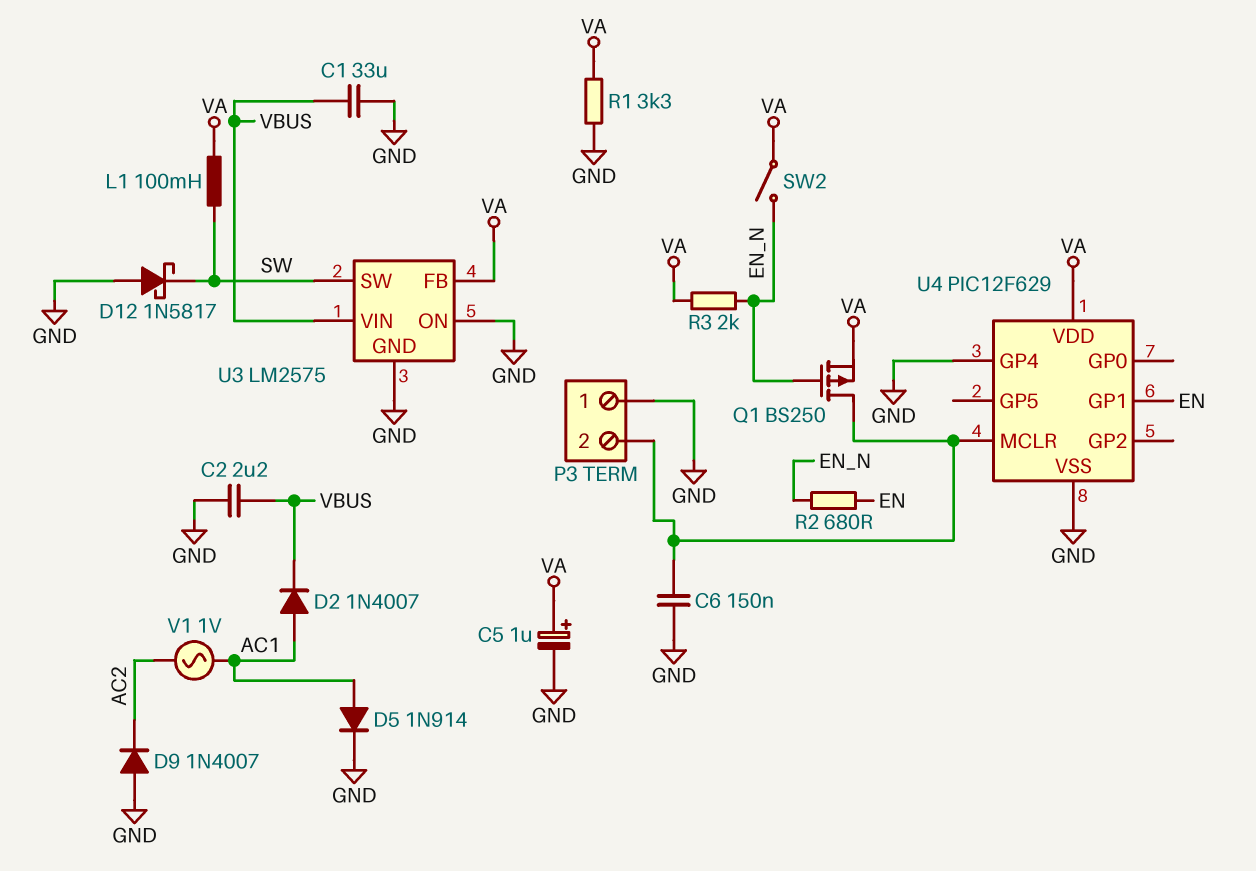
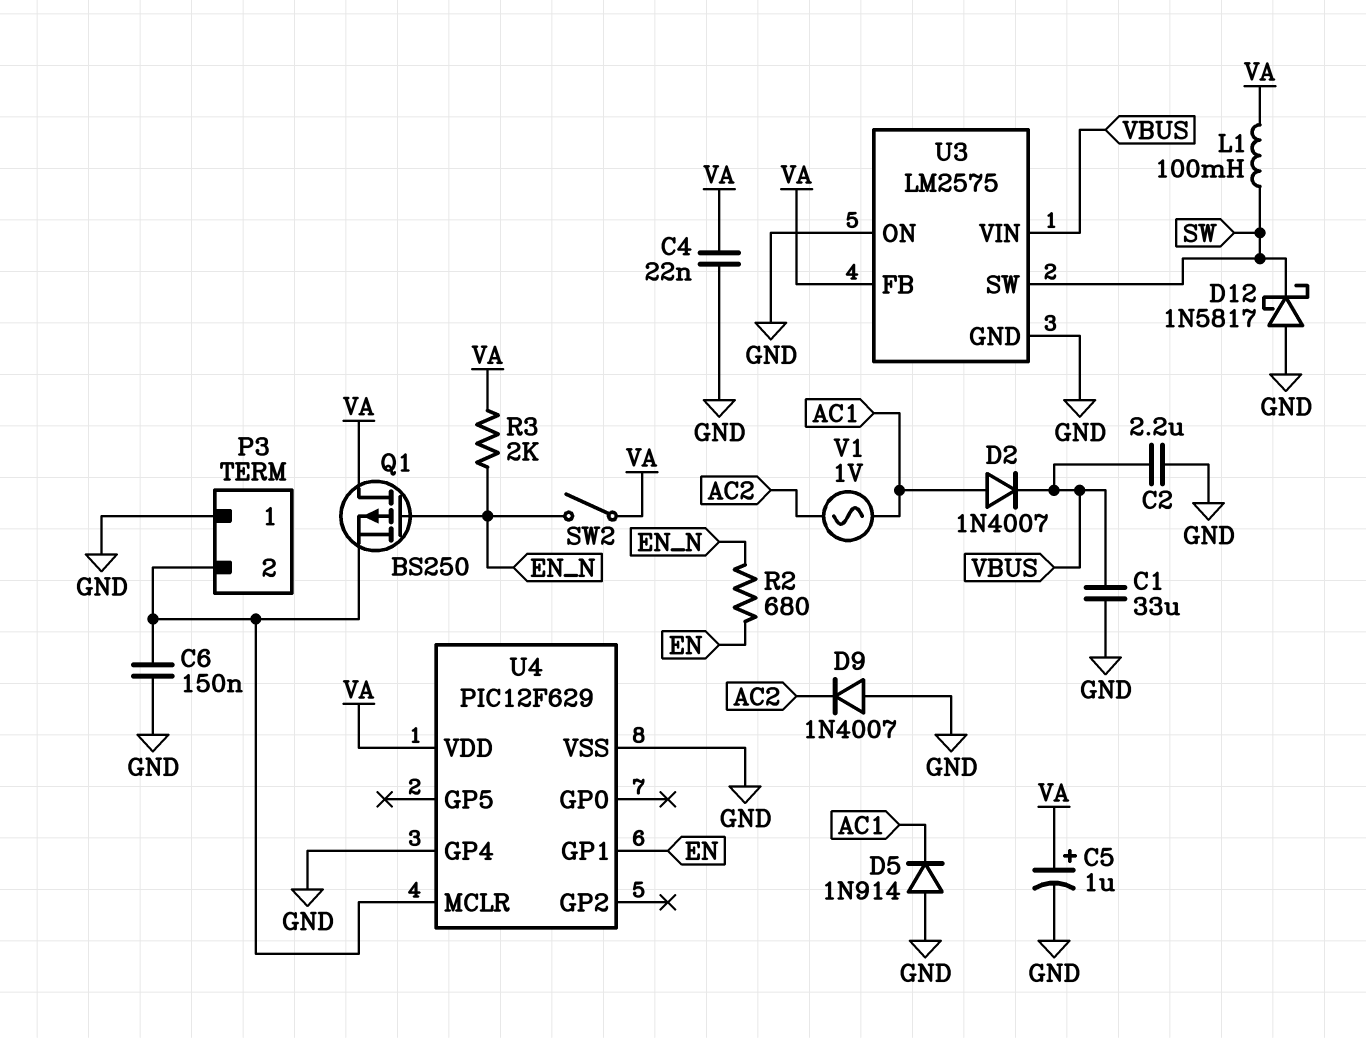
C4: none -> 22nF (GND, VA)
D5: diode 1N914 (A AC1, K GND) -> diode 1N914 (A GND, K AC1)
Q1: PMOS BS250 (G EN_N, D P3/2, S VA) -> PMOS BS250 (G EN_N, D VA, S P3/2)
R1: 3.3k (GND, VA) -> none

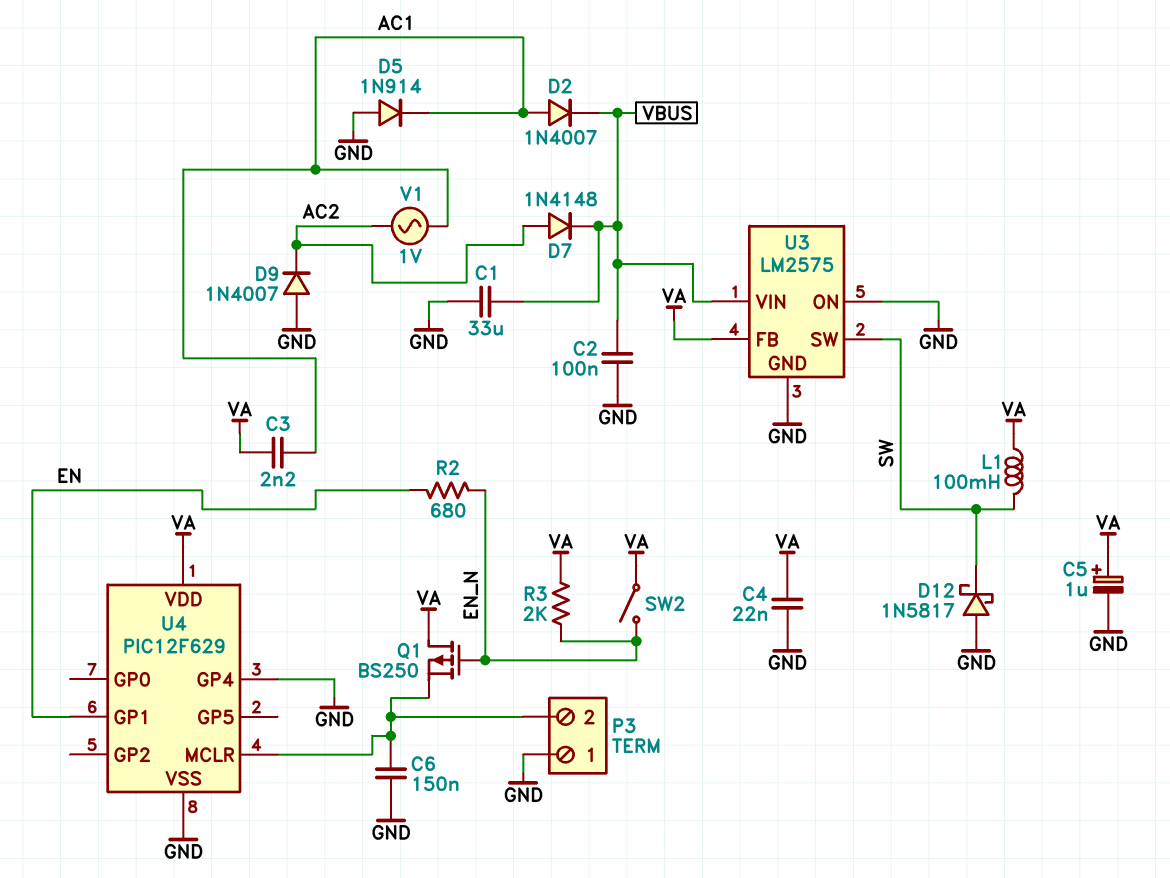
C2: 2.2uF (GND, VBUS) -> 100nF (GND, VBUS)
C3: none -> 2.2nF (AC1, VA)
D7: none -> diode 1N4148 (A AC2, K VBUS)

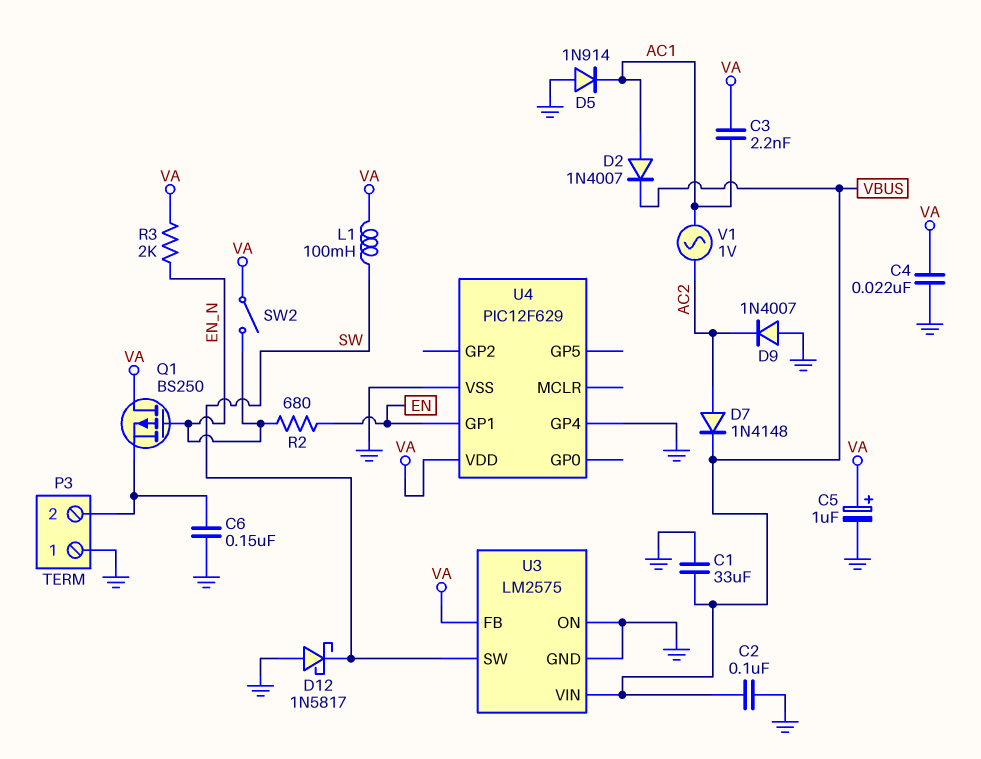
U4 pin MCLR: P3/2 -> none

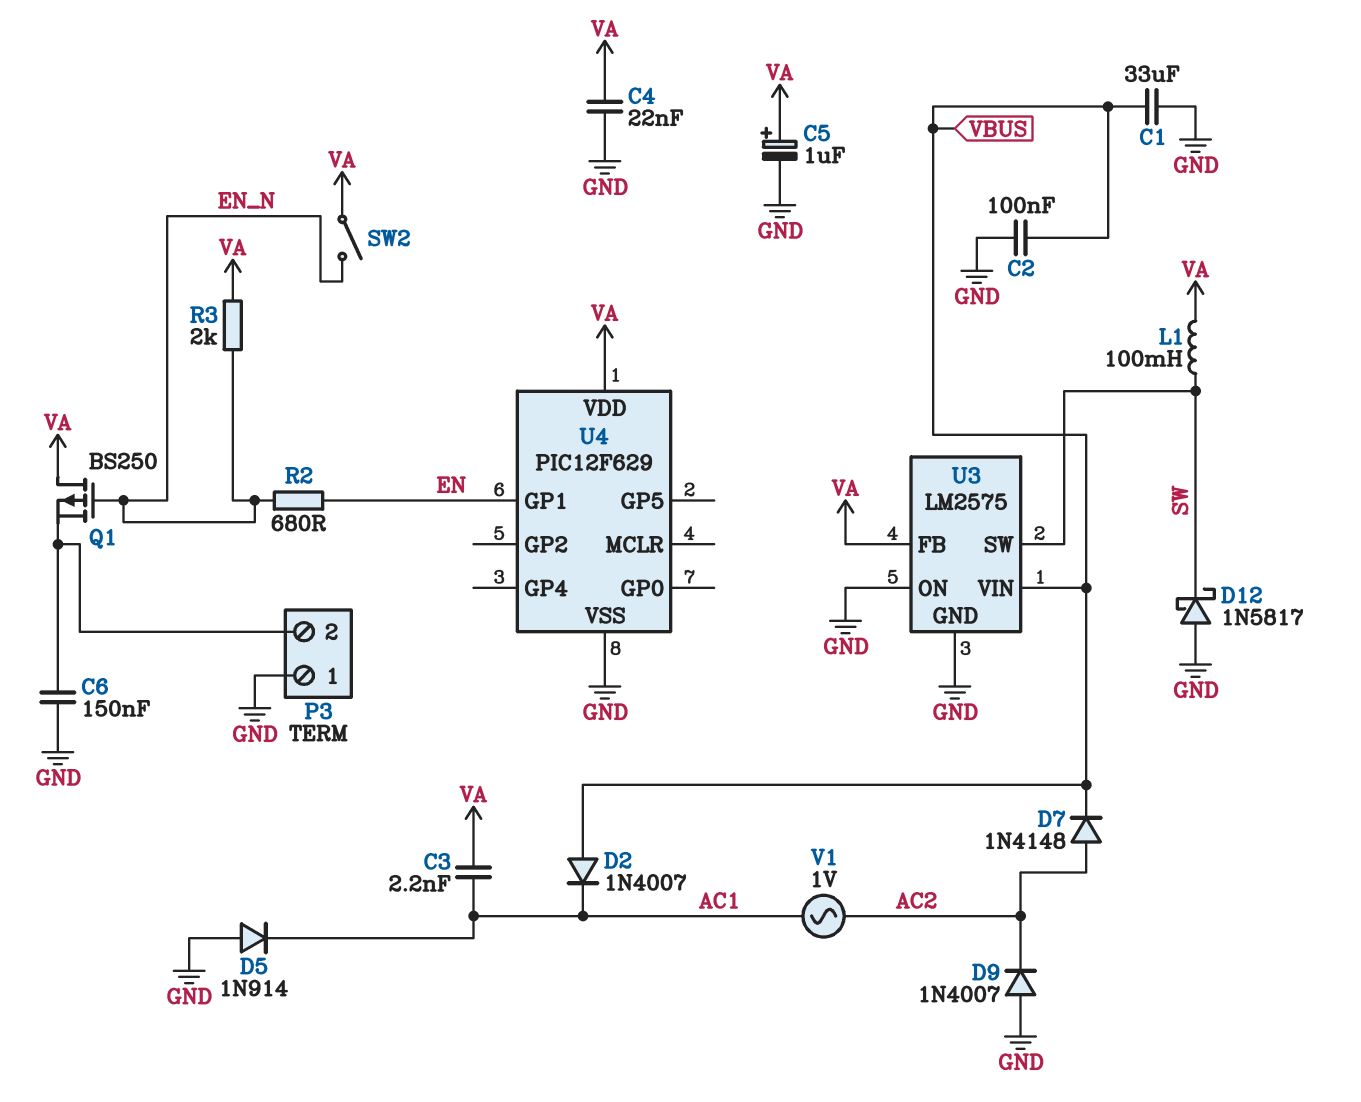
D2: diode 1N4007 (A AC1, K VBUS) -> diode 1N4007 (A VBUS, K AC1)
U4 pin GP4: GND -> none

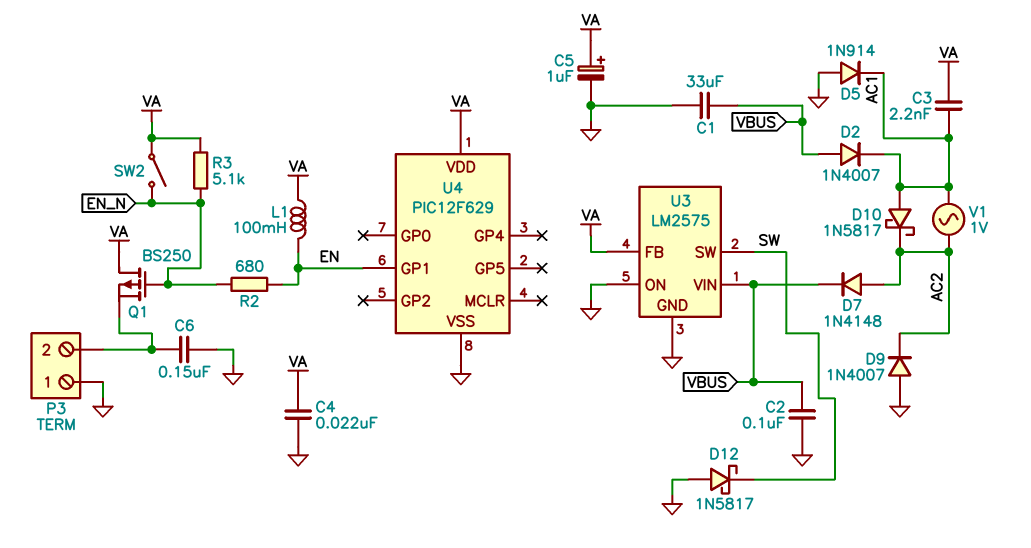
D10: none -> schottky 1N5817 (A AC1, K AC2)
L1: 100mH (SW, VA) -> 100mH (EN, VA)
R3: 2k (EN_N, VA) -> 5.1k (EN_N, VA)

